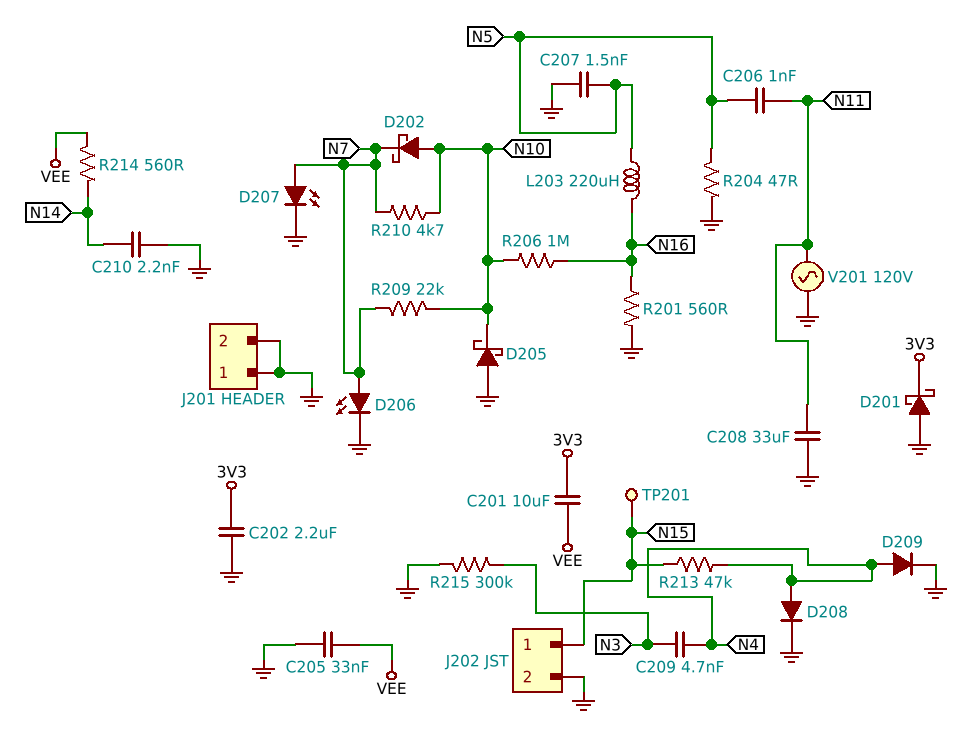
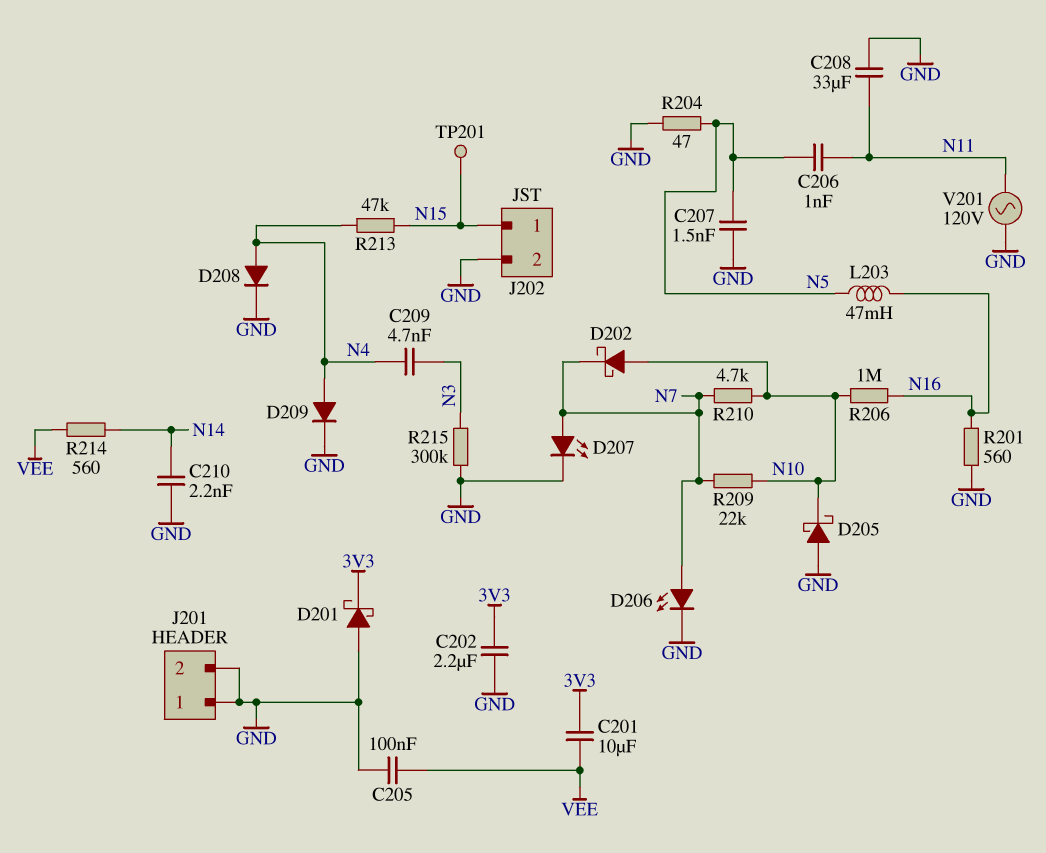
C205: 33nF (GND, VEE) -> 100nF (GND, VEE)
L203: 220uH (N5, N16) -> 47mH (N5, N16)

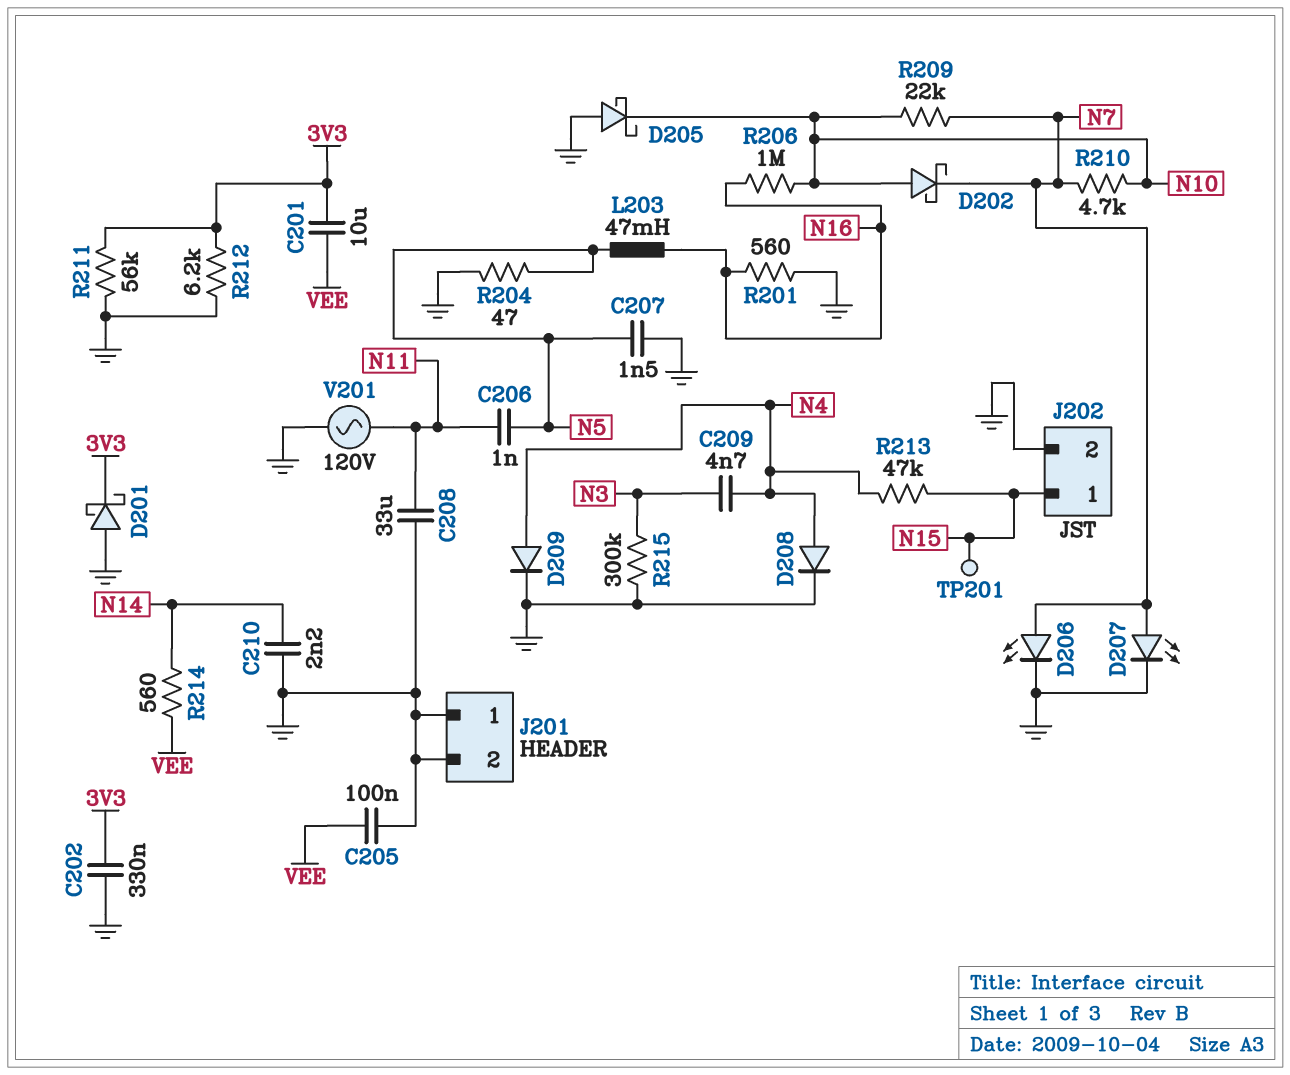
C202: 2.2uF (3V3, GND) -> 330nF (3V3, GND)
R211: none -> 56k (3V3, GND)
R212: none -> 6.2k (3V3, GND)

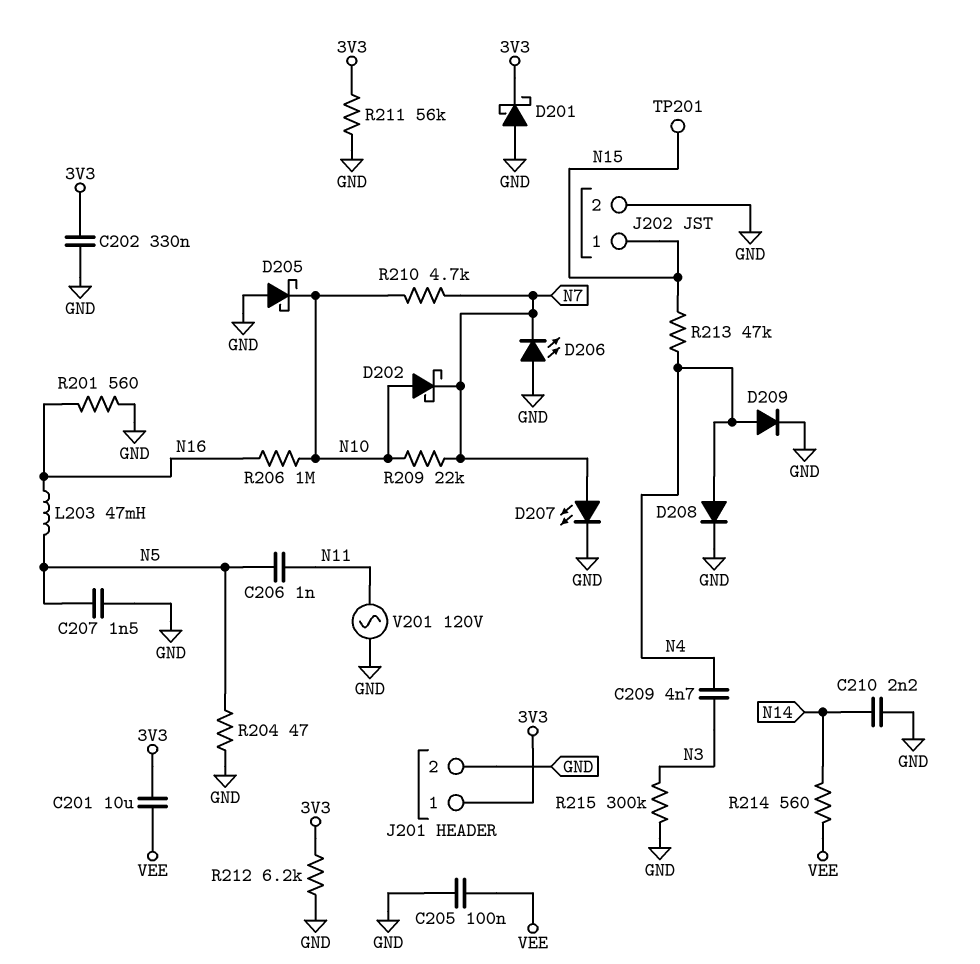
C208: 33uF (GND, N11) -> none
D206: LED (A N7, K GND) -> LED (A GND, K N7)
J201 pin 1: GND -> 3V3

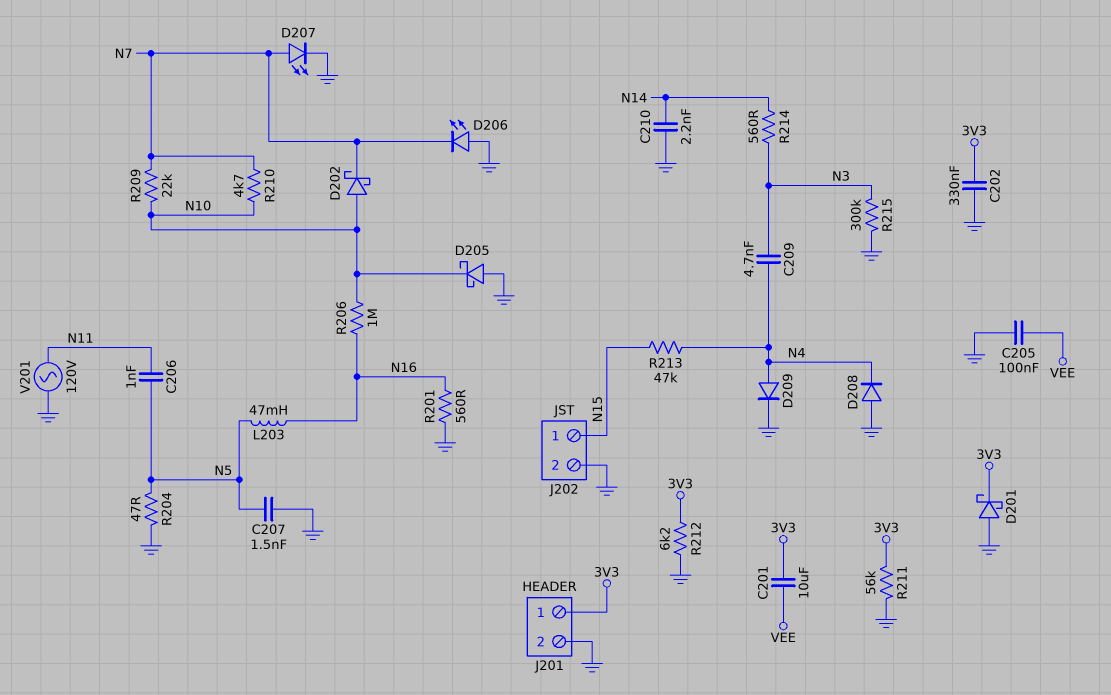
D208: diode (A N4, K GND) -> diode (A GND, K N4)
R214: 560 (N14, VEE) -> 560 (N3, N14)
TP201: test point (N15) -> none

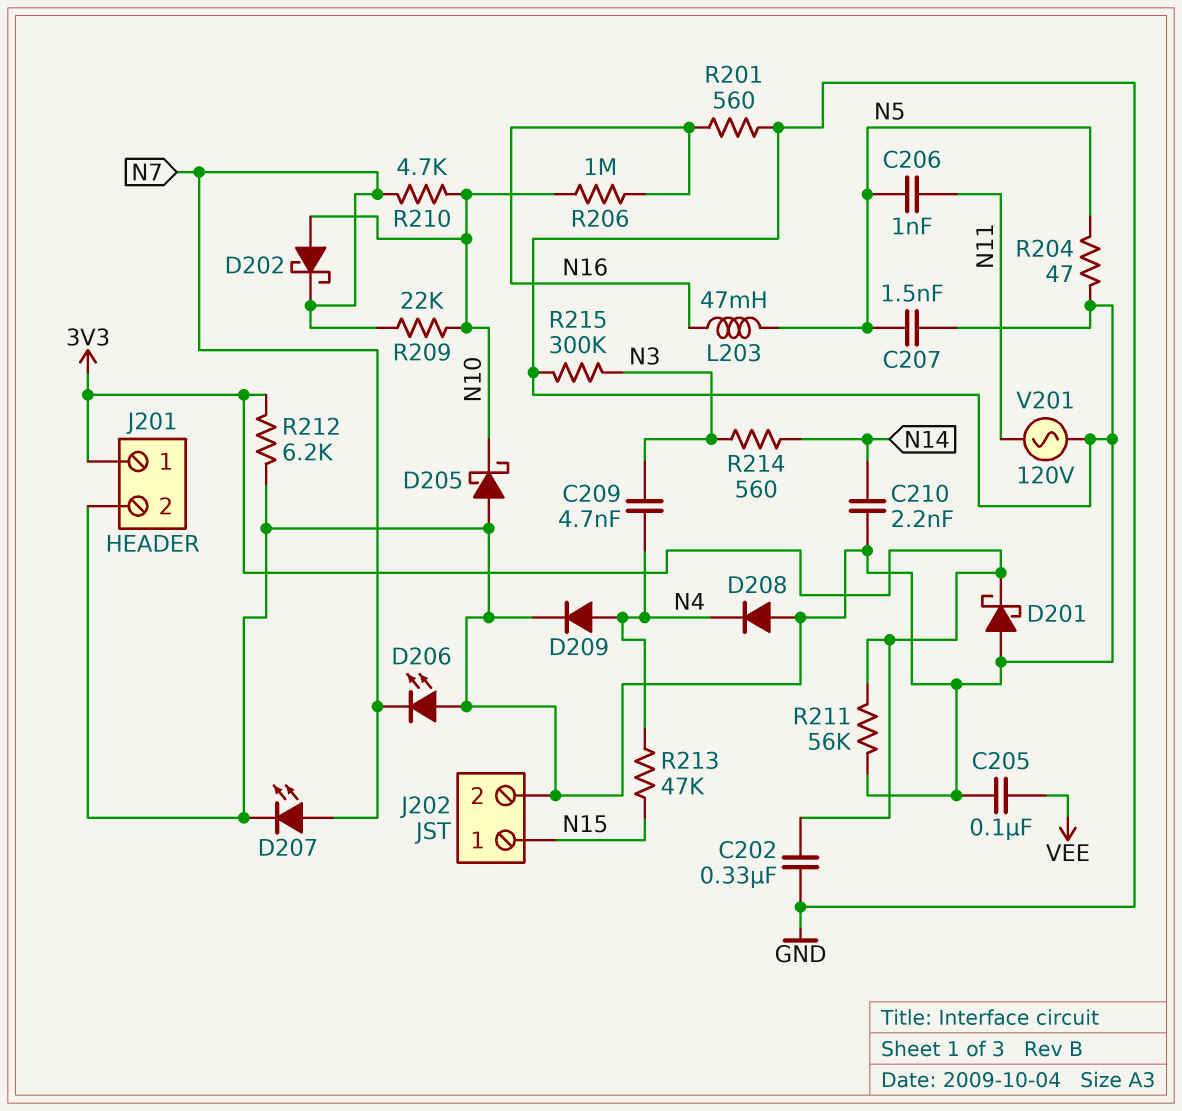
C201: 10uF (3V3, VEE) -> none

